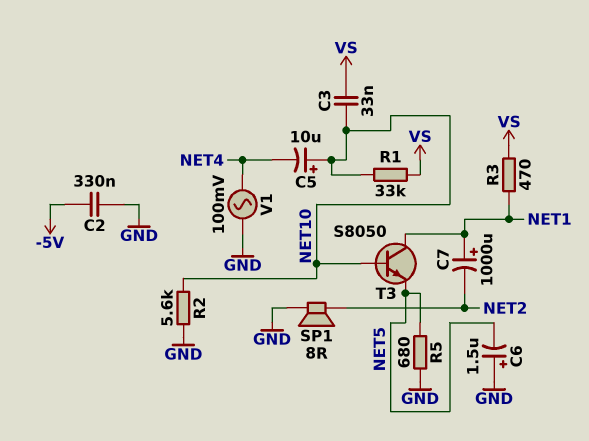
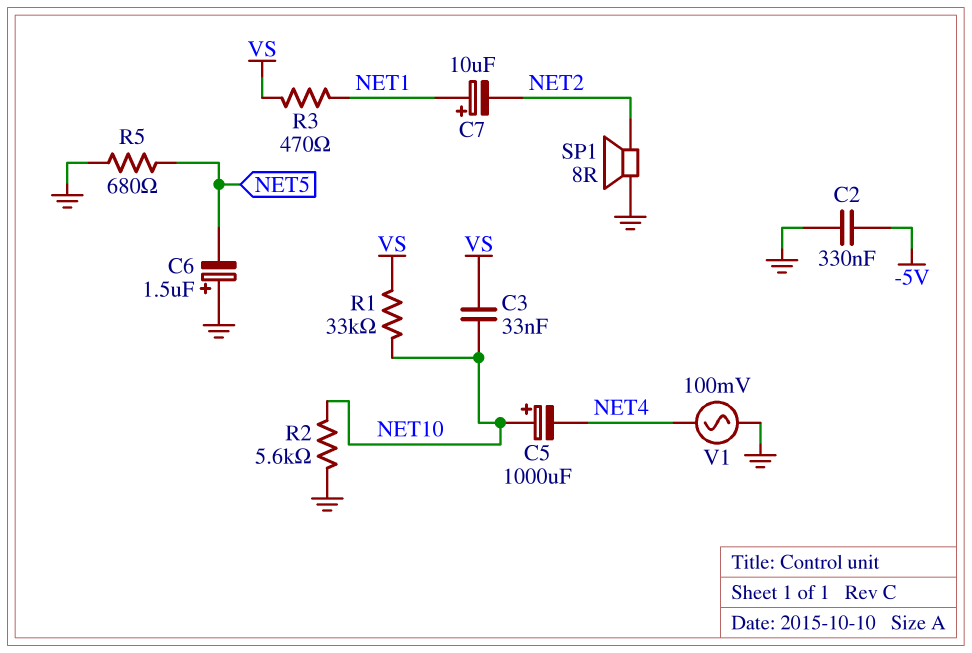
C5: 10uF (plus NET10, minus NET4) -> 1000uF (plus NET10, minus NET4)
C7: 1000uF (plus NET1, minus NET2) -> 10uF (plus NET1, minus NET2)
T3: NPN S8050 (B NET10, C NET1, E NET5) -> none

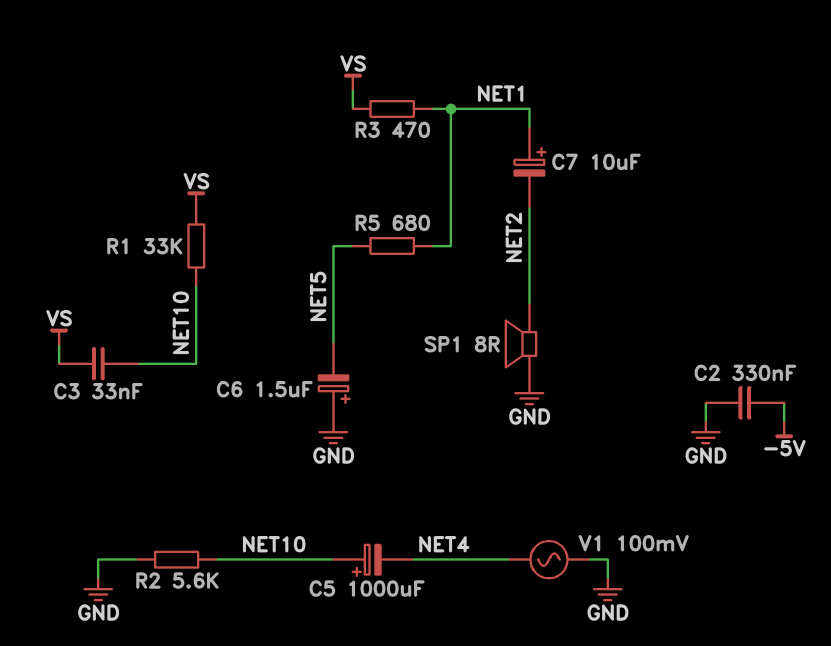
R5: 680 (GND, NET5) -> 680 (NET1, NET5)

